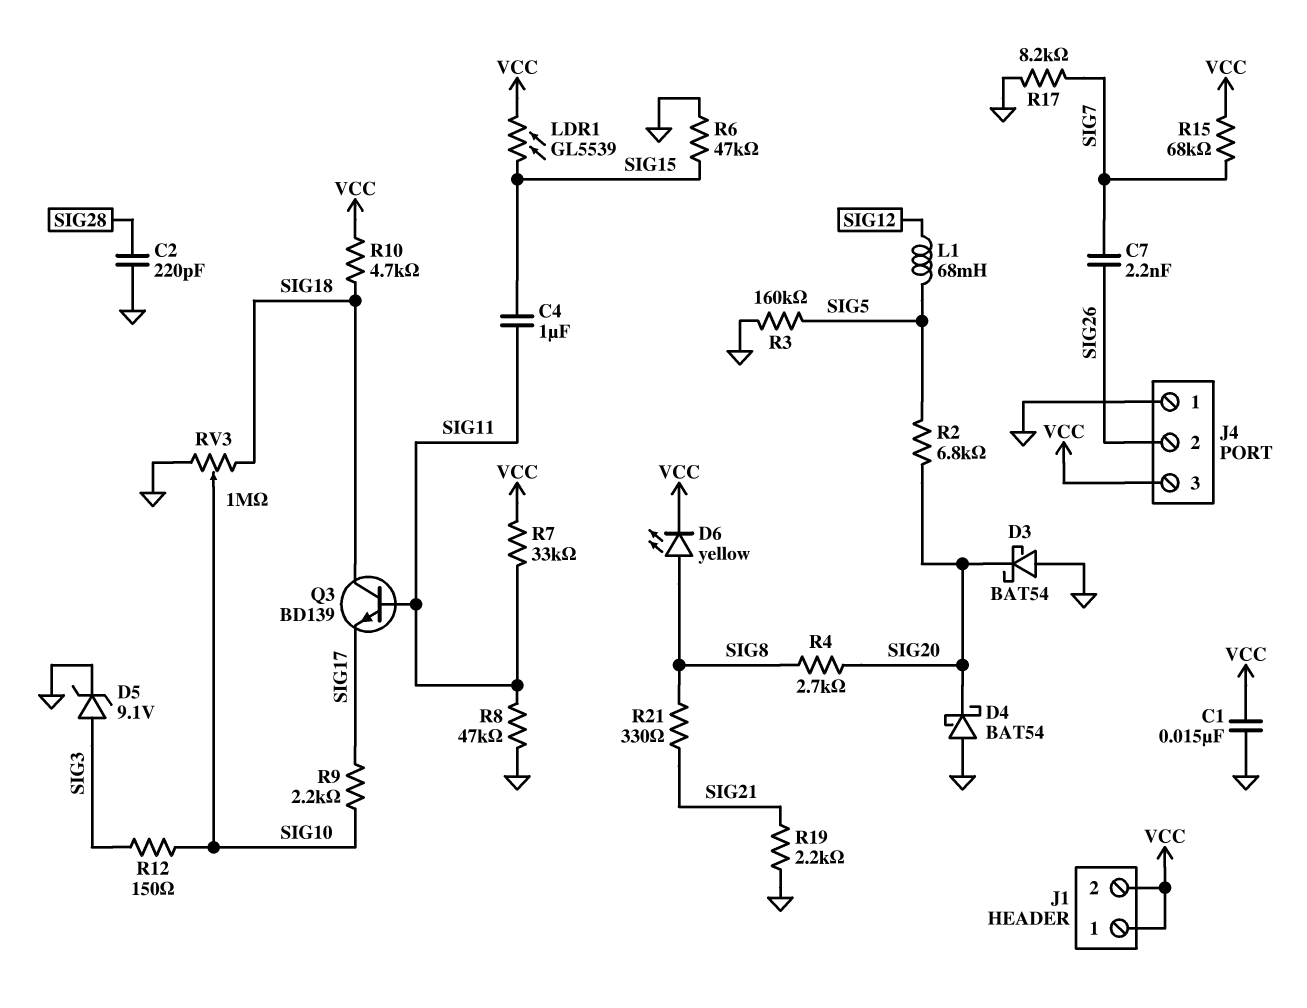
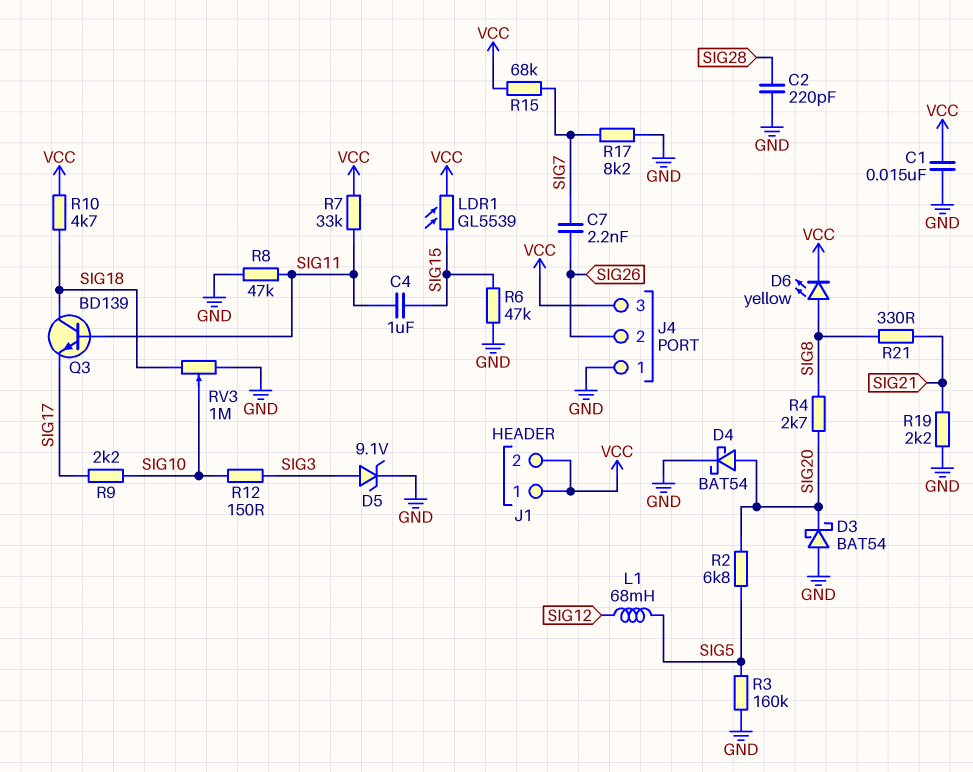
D4: schottky BAT54 (A GND, K SIG20) -> schottky BAT54 (A SIG20, K GND)

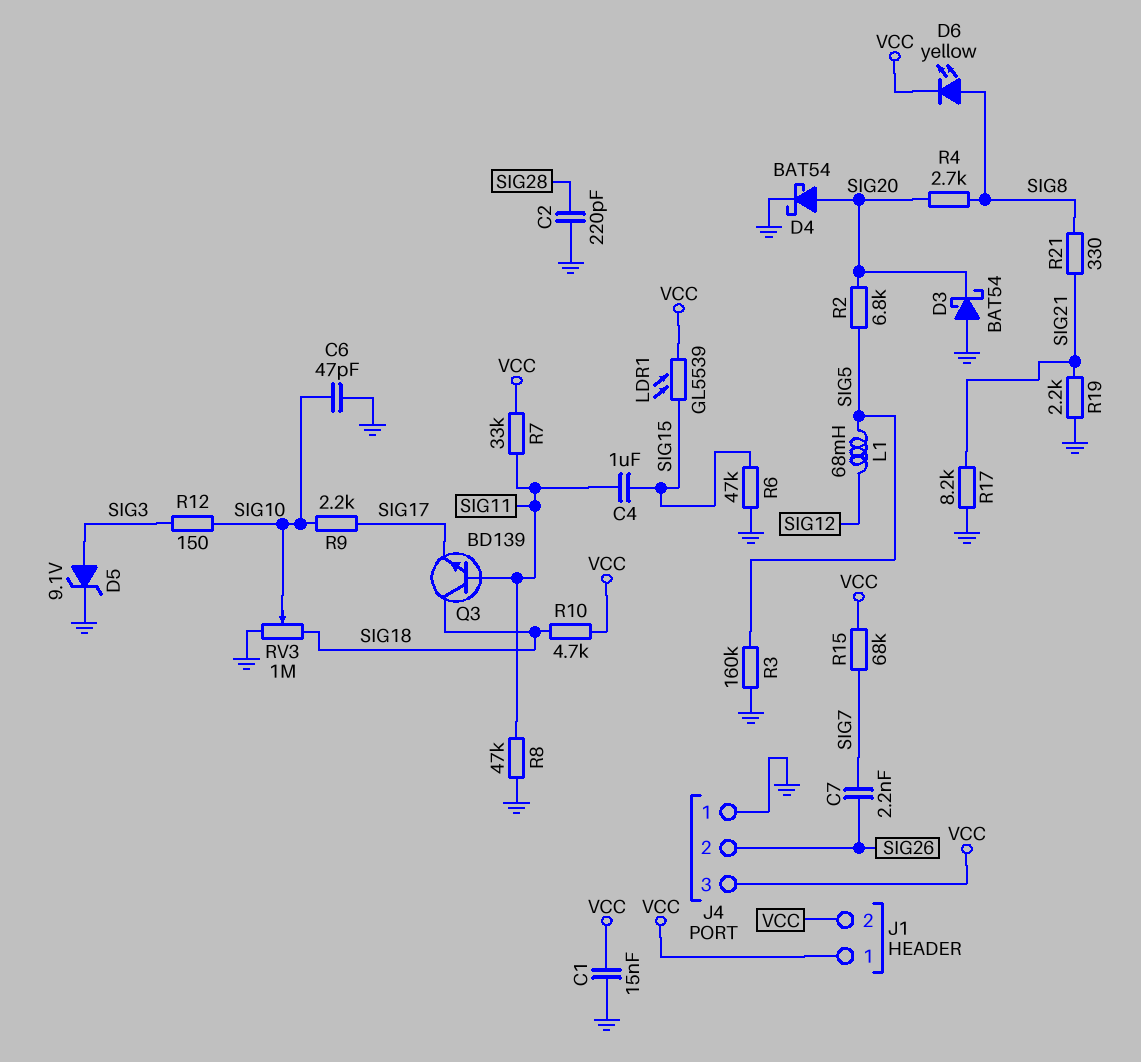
C6: none -> 47pF (GND, SIG10)
R17: 8.2k (GND, SIG7) -> 8.2k (GND, SIG21)

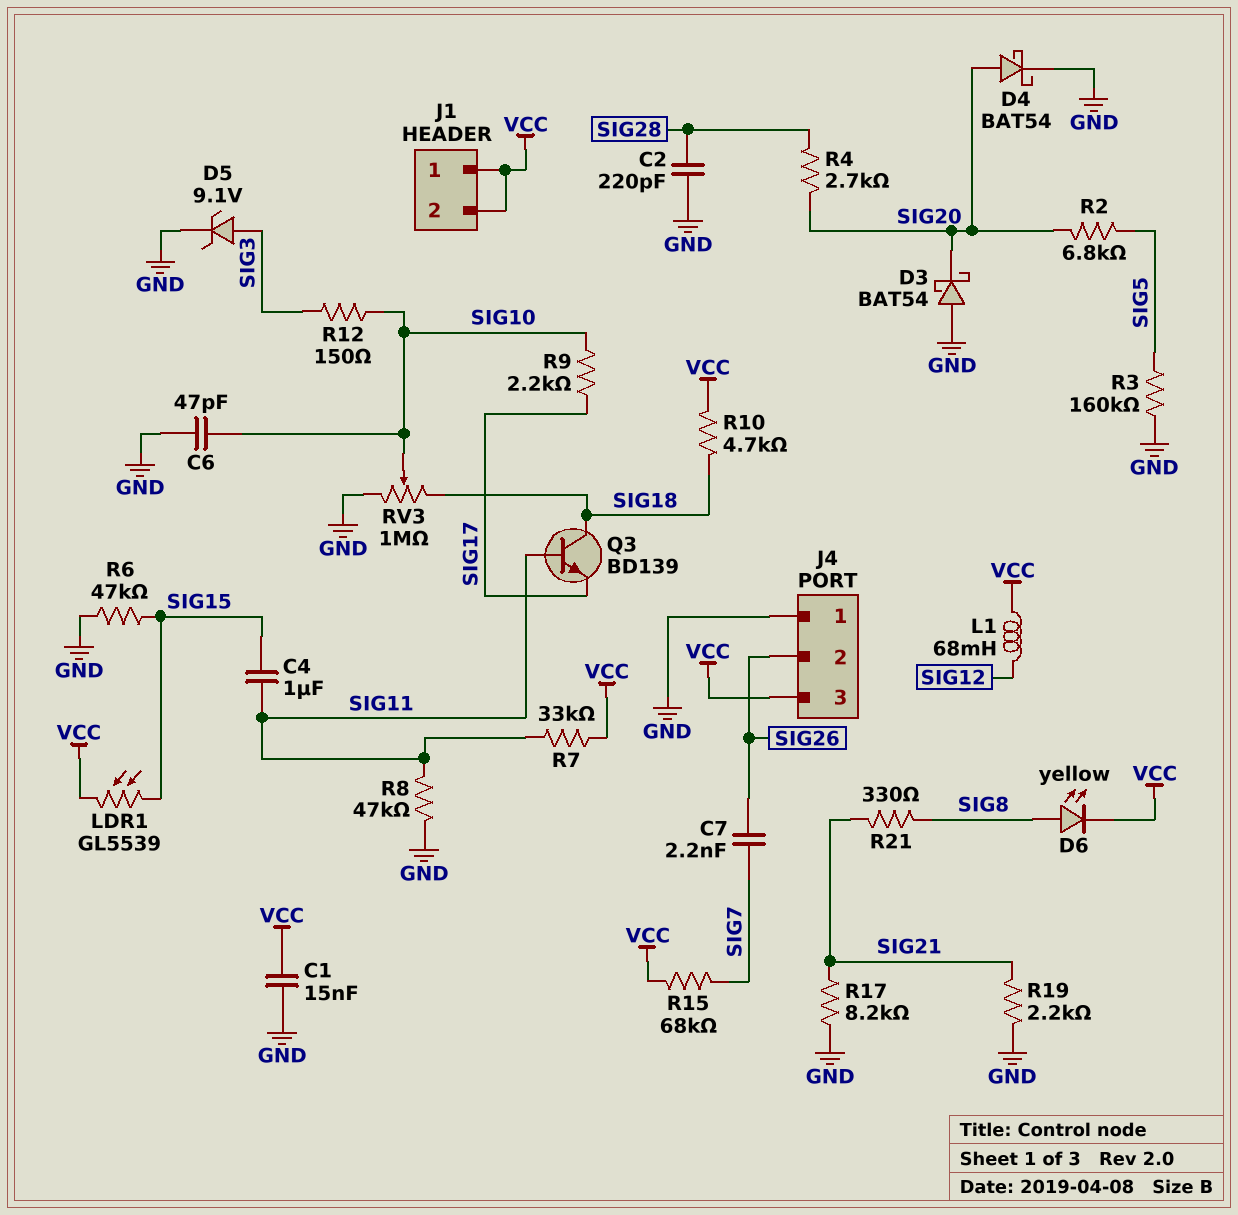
L1: 68mH (SIG5, SIG12) -> 68mH (SIG12, VCC)
R4: 2.7k (SIG8, SIG20) -> 2.7k (SIG20, SIG28)

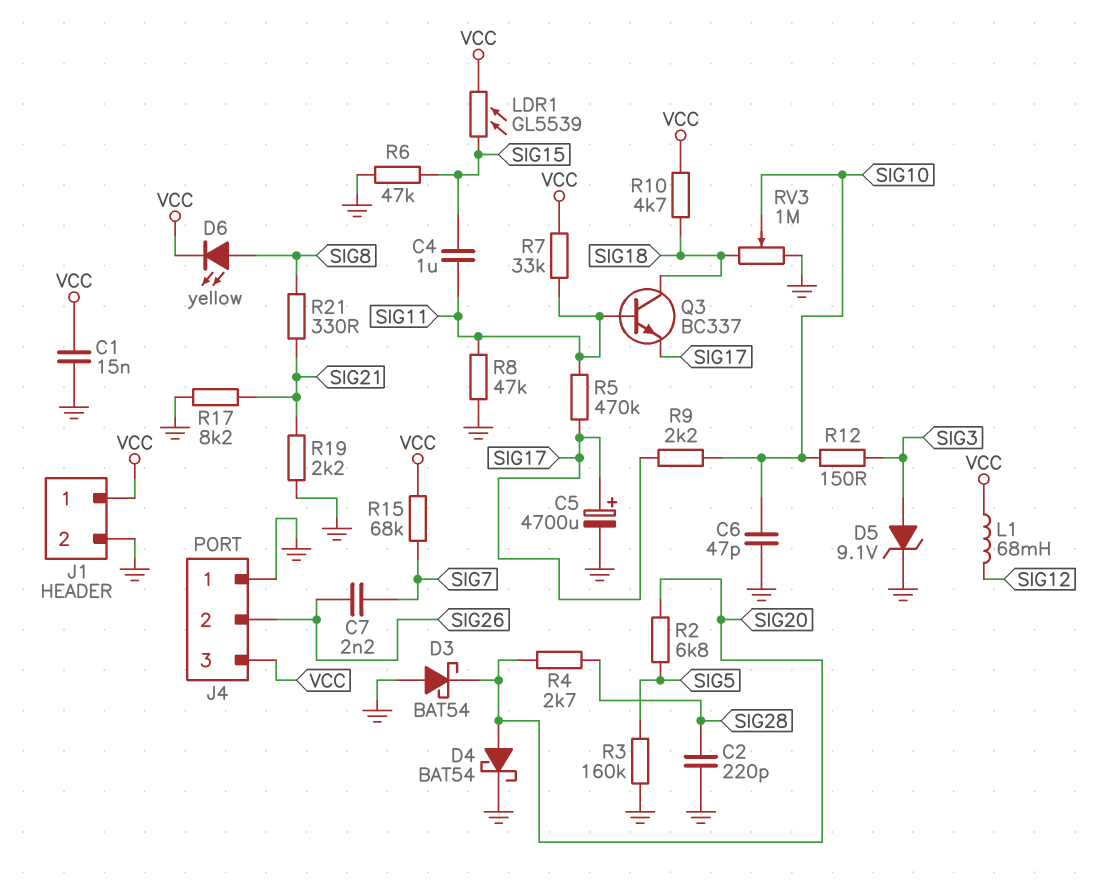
C5: none -> 4700uF (plus SIG17, minus GND)
J1 pin 2: VCC -> GND
Q3: NPN BD139 (B SIG11, C SIG18, E SIG17) -> NPN BC337 (B SIG11, C SIG18, E SIG17)
R5: none -> 470k (SIG11, SIG17)

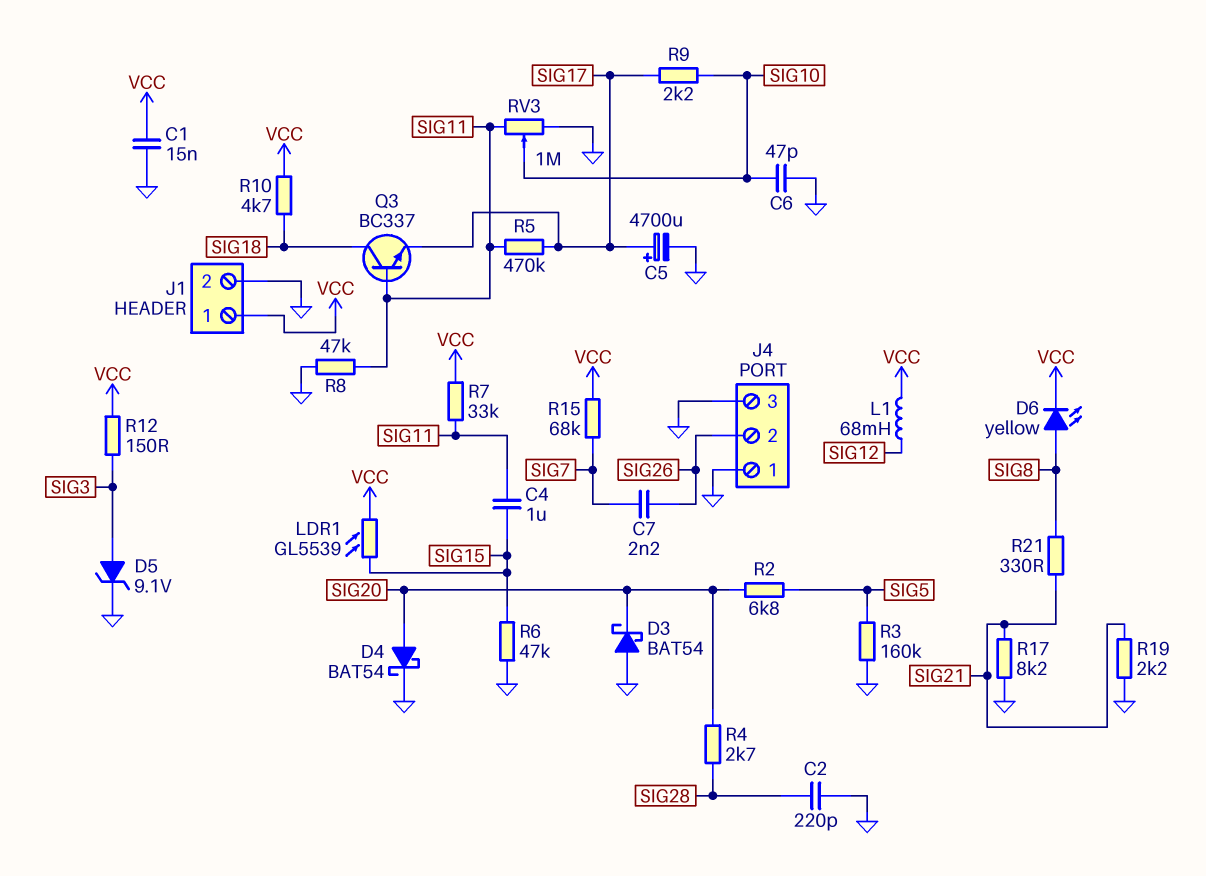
J4 pin 3: VCC -> GND
R12: 150 (SIG3, SIG10) -> 150 (SIG3, VCC)
RV3: 1M (GND, SIG18, wiper SIG10) -> 1M (GND, SIG11, wiper SIG10)

